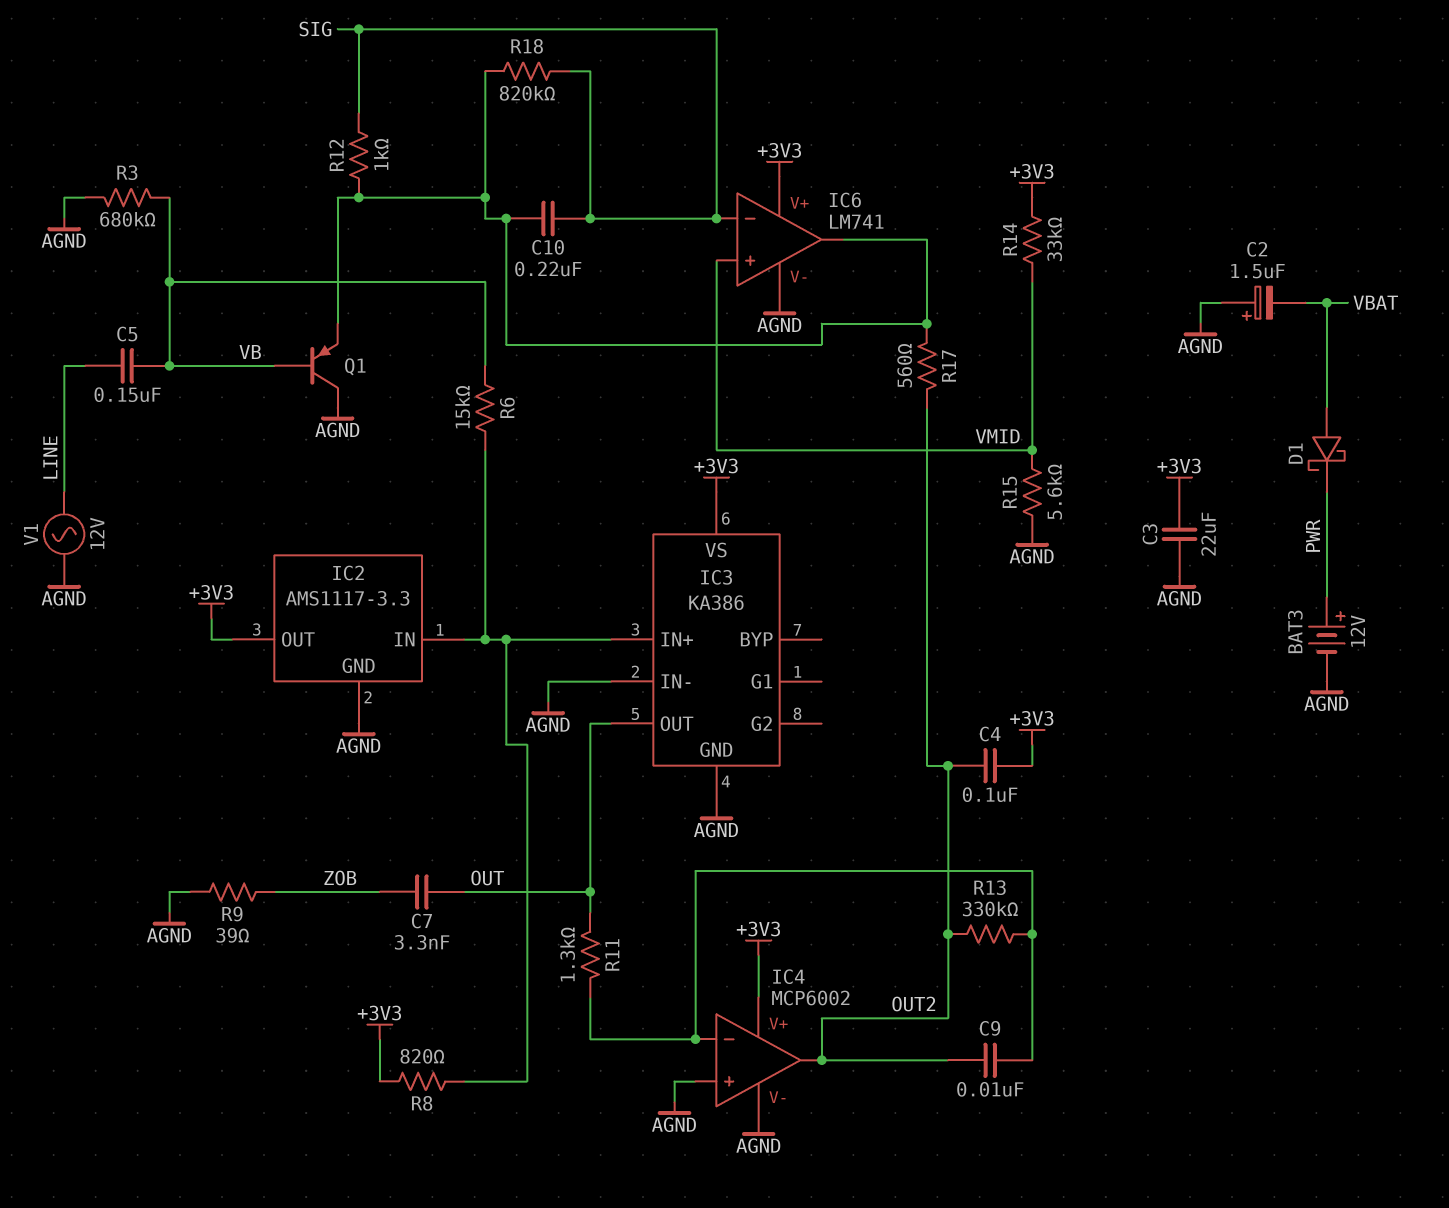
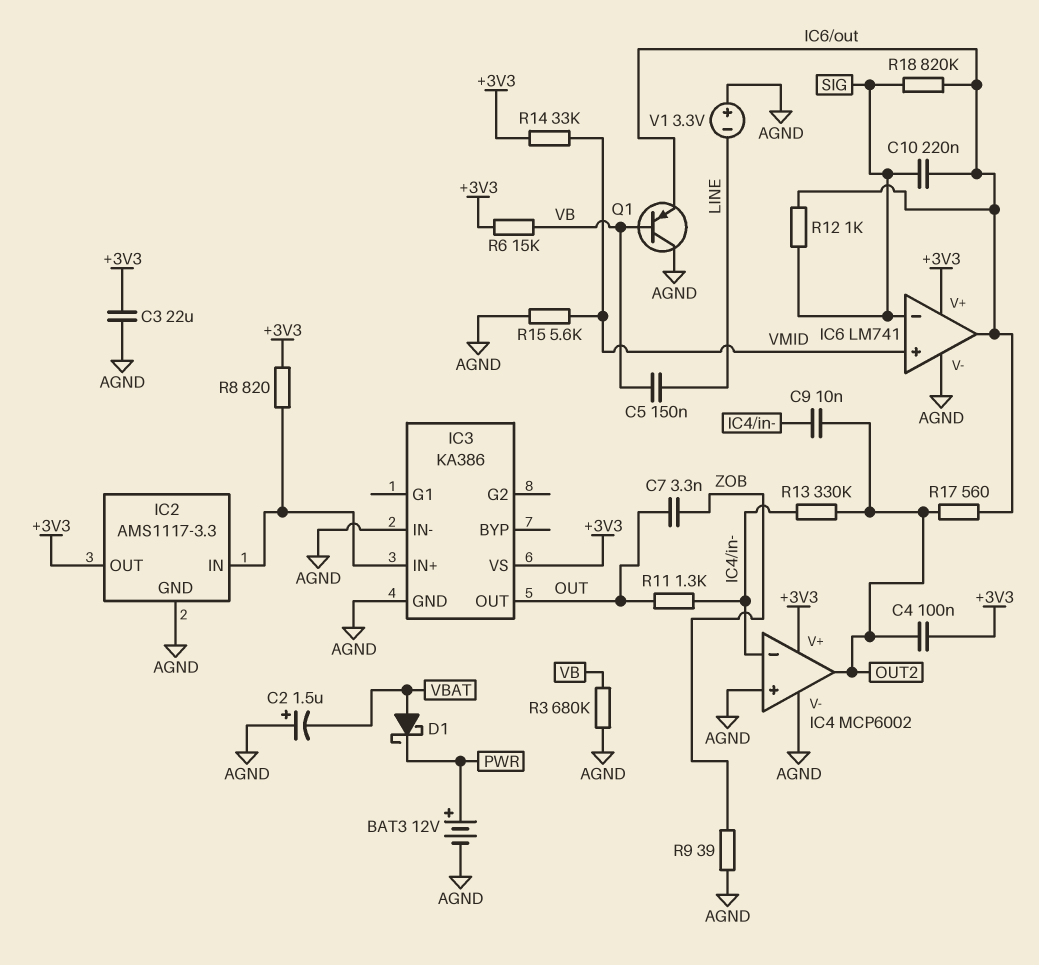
R6: 15k (IC2/IN, VB) -> 15k (+3V3, VB)
V1: AC 12V (AGND, LINE) -> 3.3V (plus AGND, minus LINE)

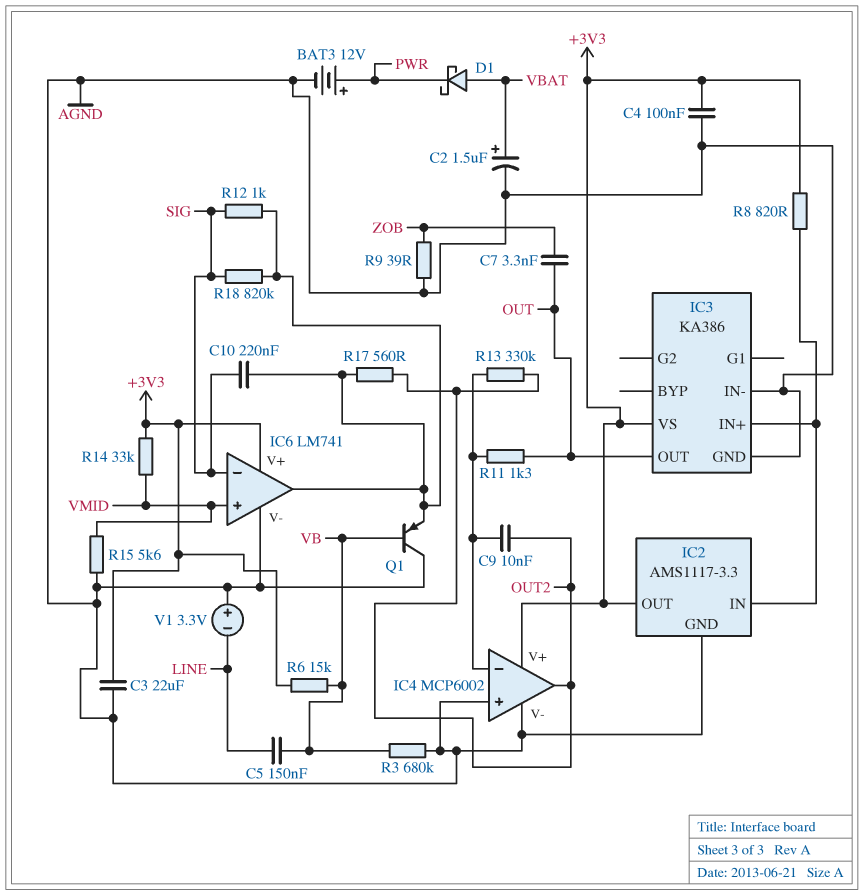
C2: 1.5uF (plus AGND, minus VBAT) -> 1.5uF (plus VBAT, minus AGND)
C4: 100nF (+3V3, OUT2) -> 100nF (+3V3, AGND)

